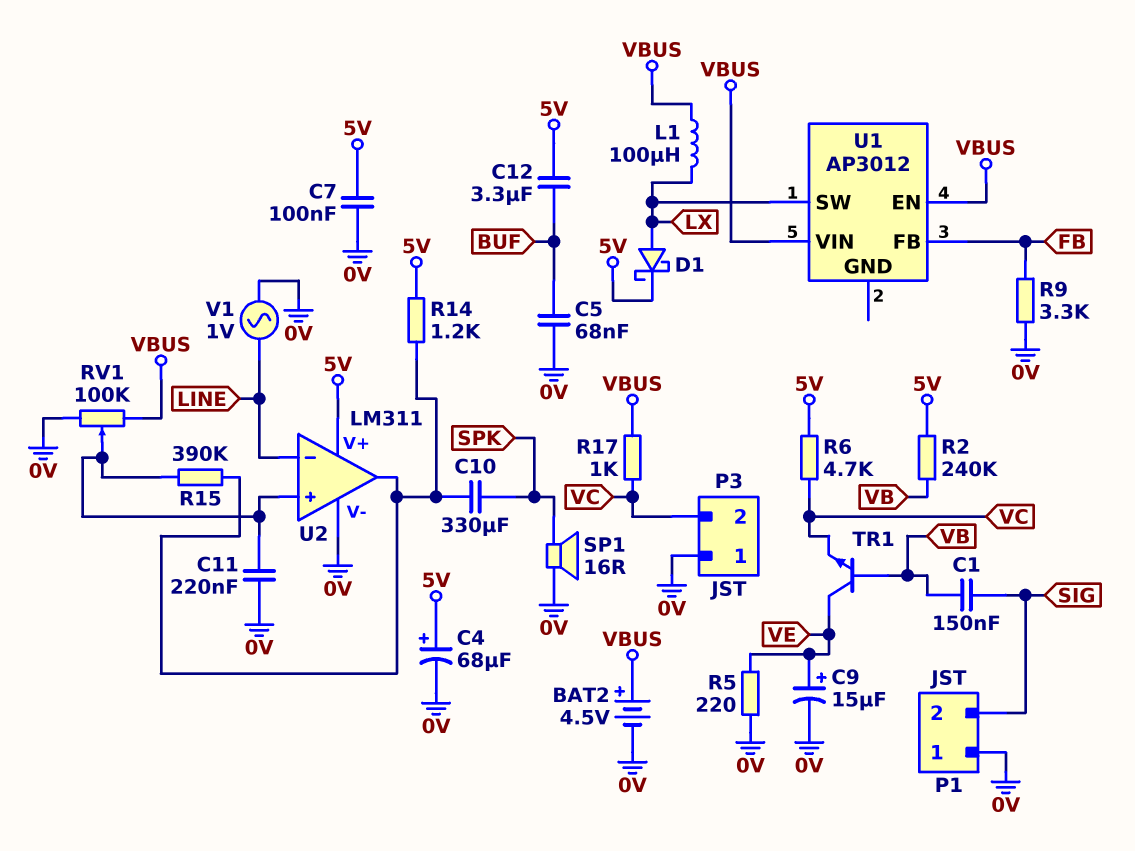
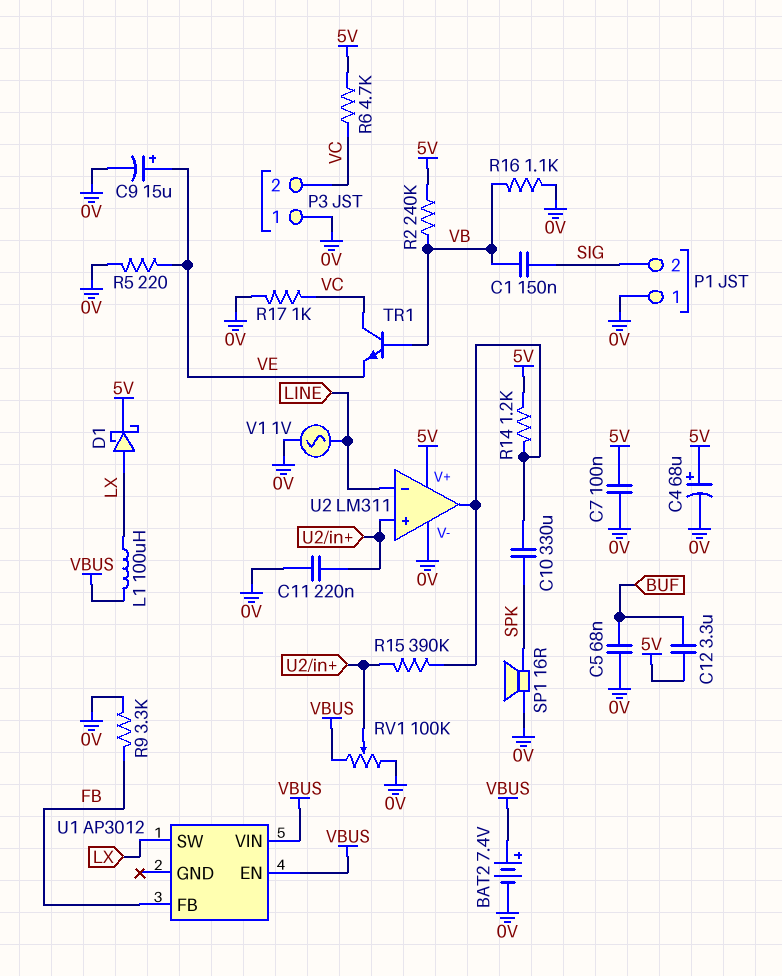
BAT2: 4.5V (plus VBUS, minus 0V) -> 7.4V (plus VBUS, minus 0V)
R16: none -> 1.1k (0V, VB)
R17: 1k (VBUS, VC) -> 1k (0V, VC)
TR1: NPN (B VB, C VE, E VC) -> NPN (B VB, C VC, E VE)

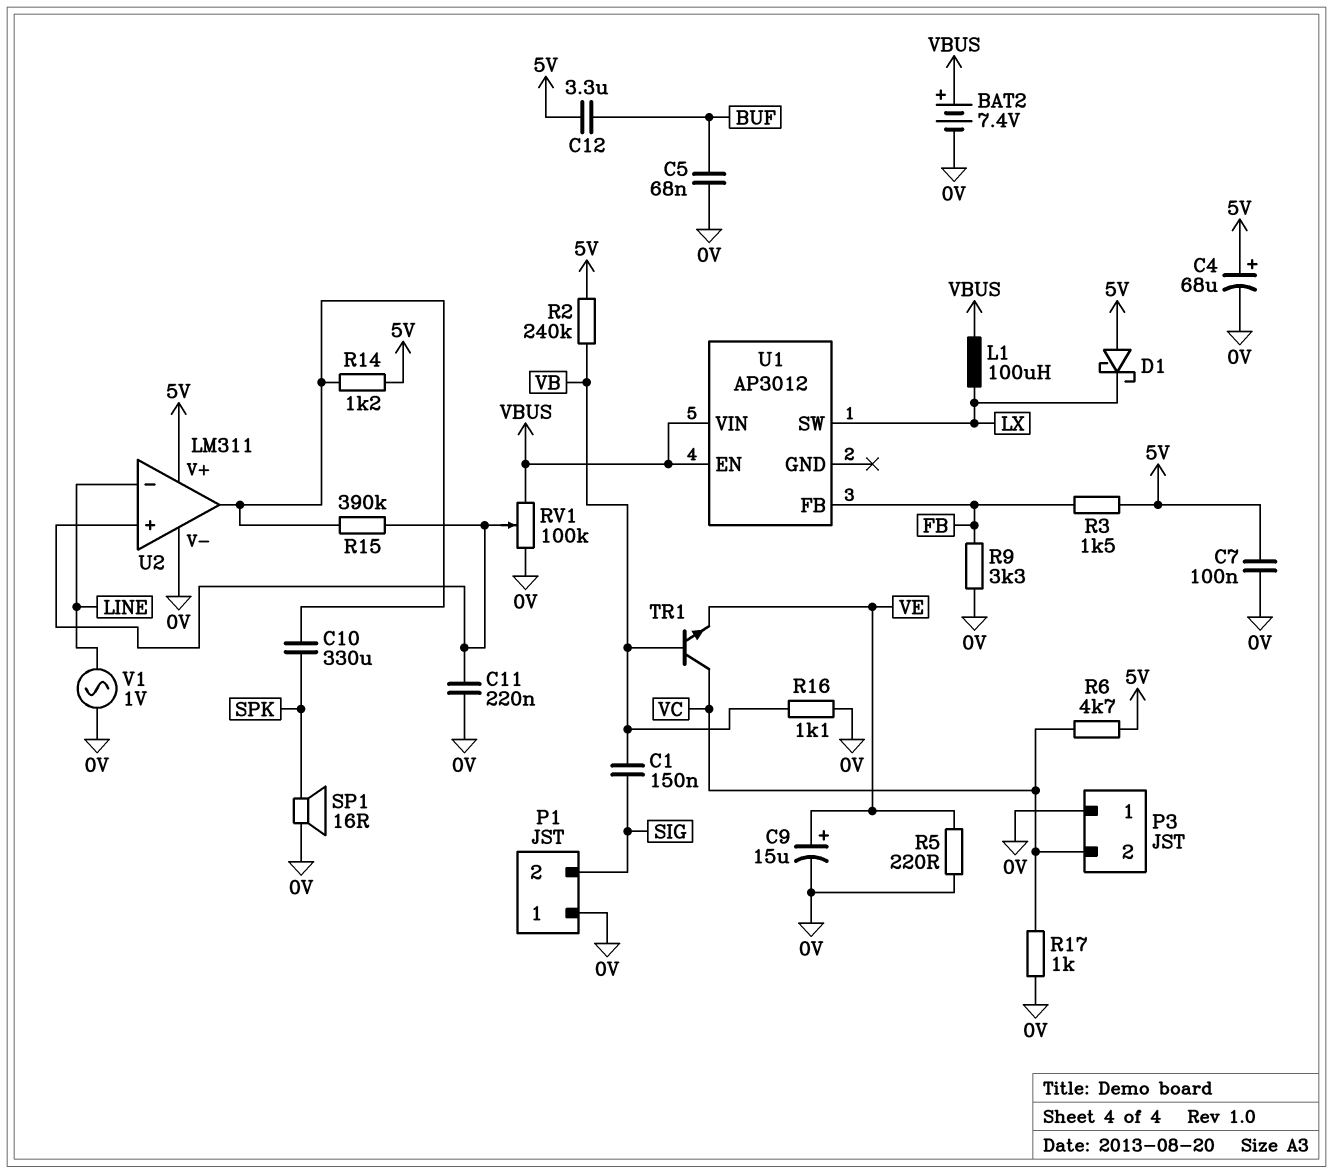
D1: schottky (A LX, K 5V) -> schottky (A 5V, K LX)
R3: none -> 1.5k (5V, FB)

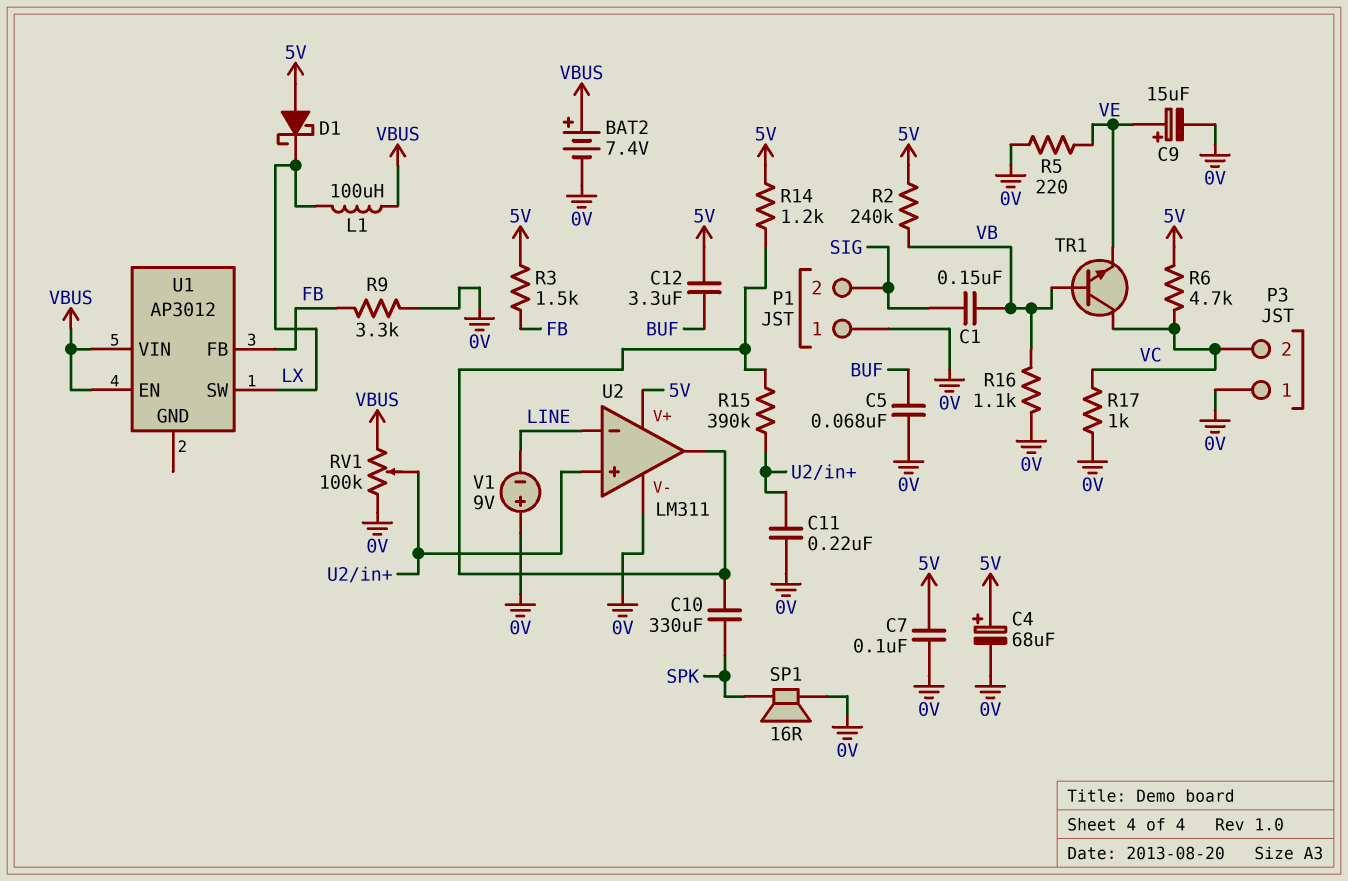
V1: AC 1V (0V, LINE) -> 9V (plus 0V, minus LINE)

